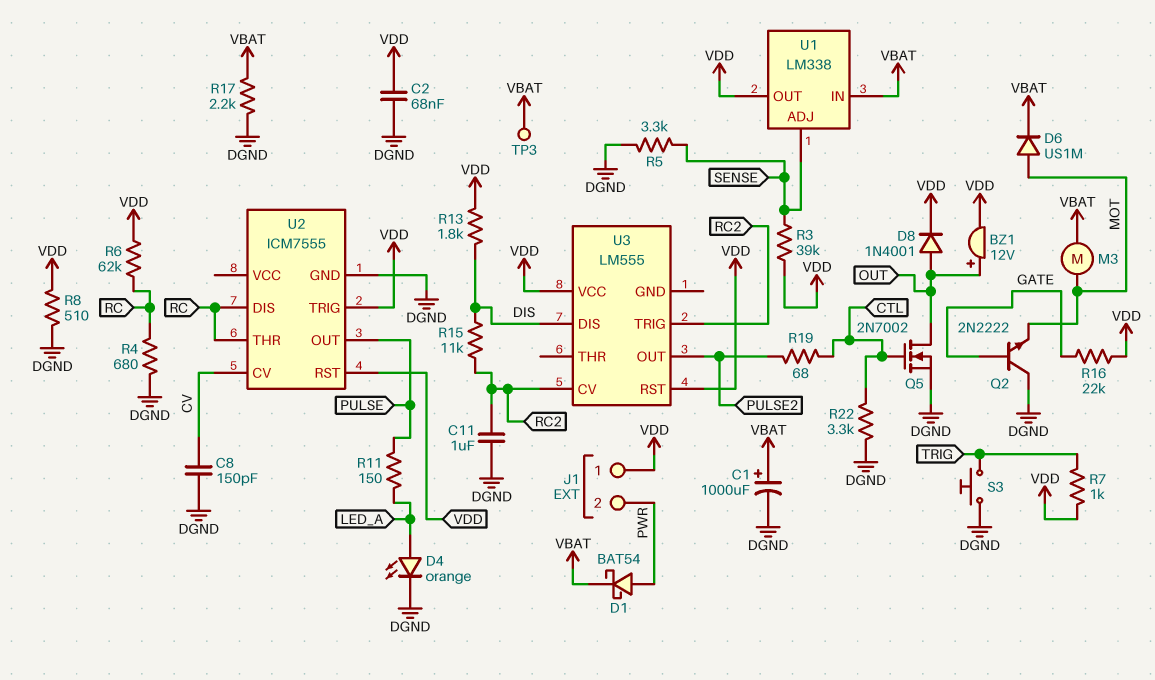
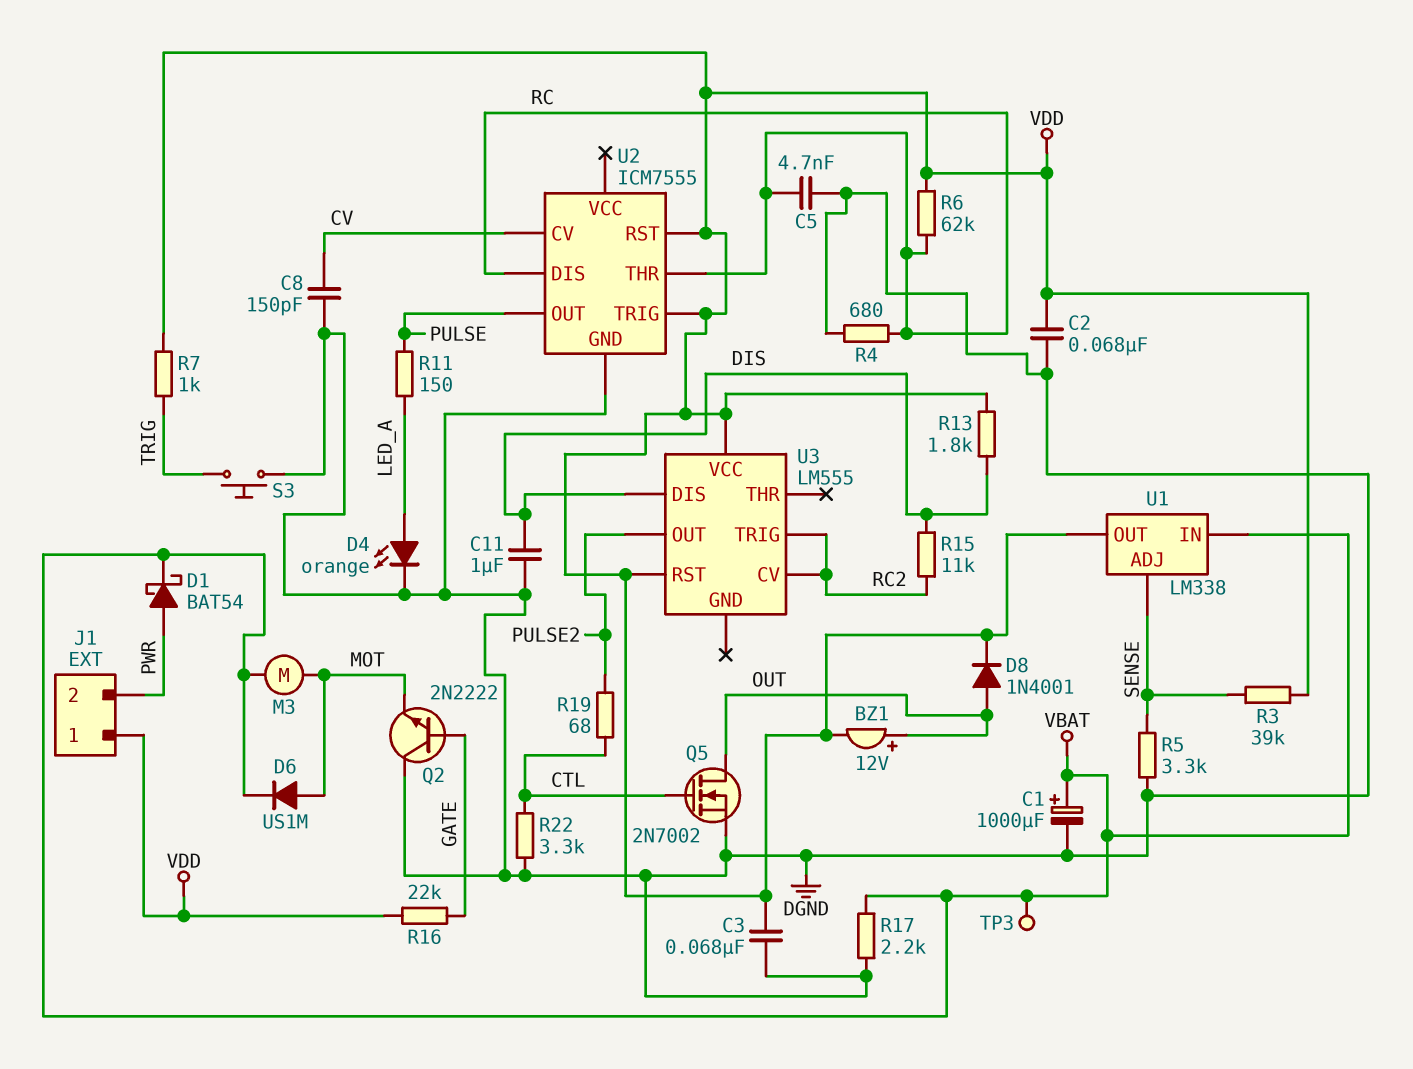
C3: none -> 68nF (DGND, VDD)
C5: none -> 4.7nF (DGND, RC)
C11: 1uF (DGND, RC2) -> 1uF (DGND, DIS)
R8: 510 (DGND, VDD) -> none

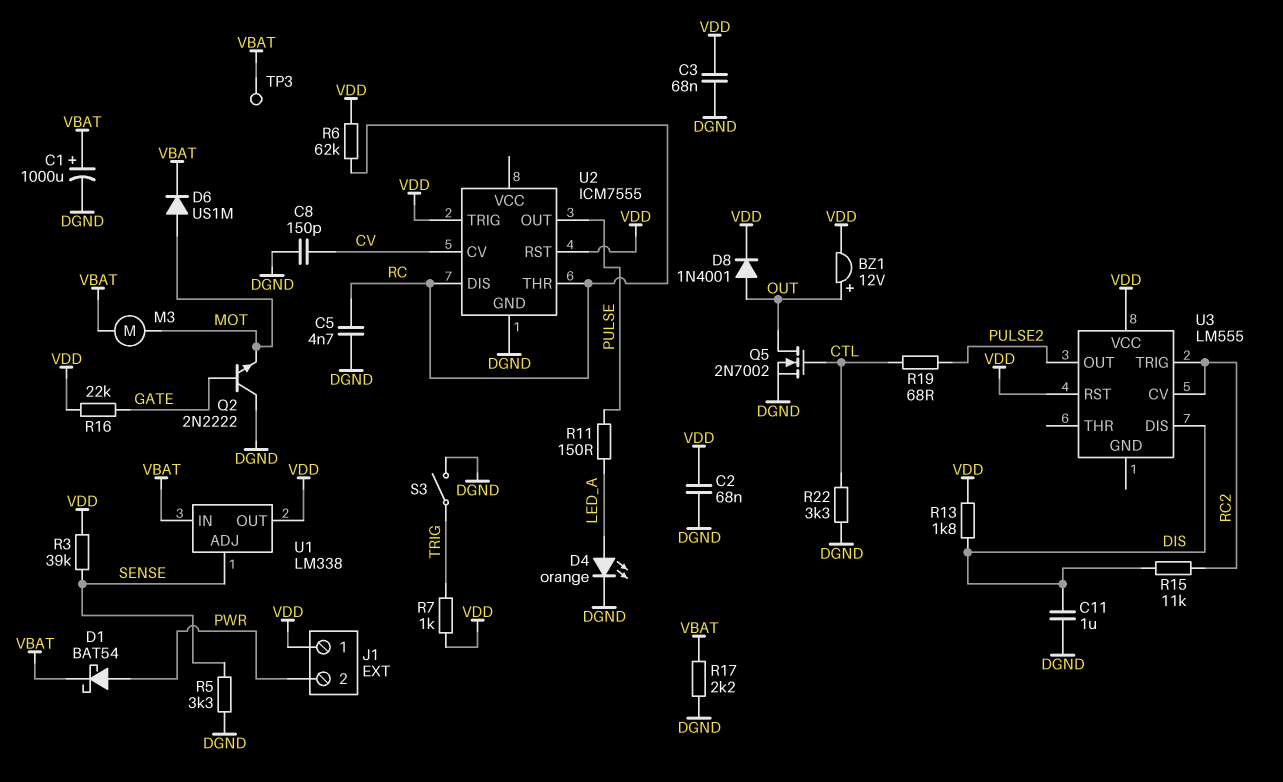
R4: 680 (DGND, RC) -> none
S3: button (DGND, TRIG) -> switch (DGND, TRIG)

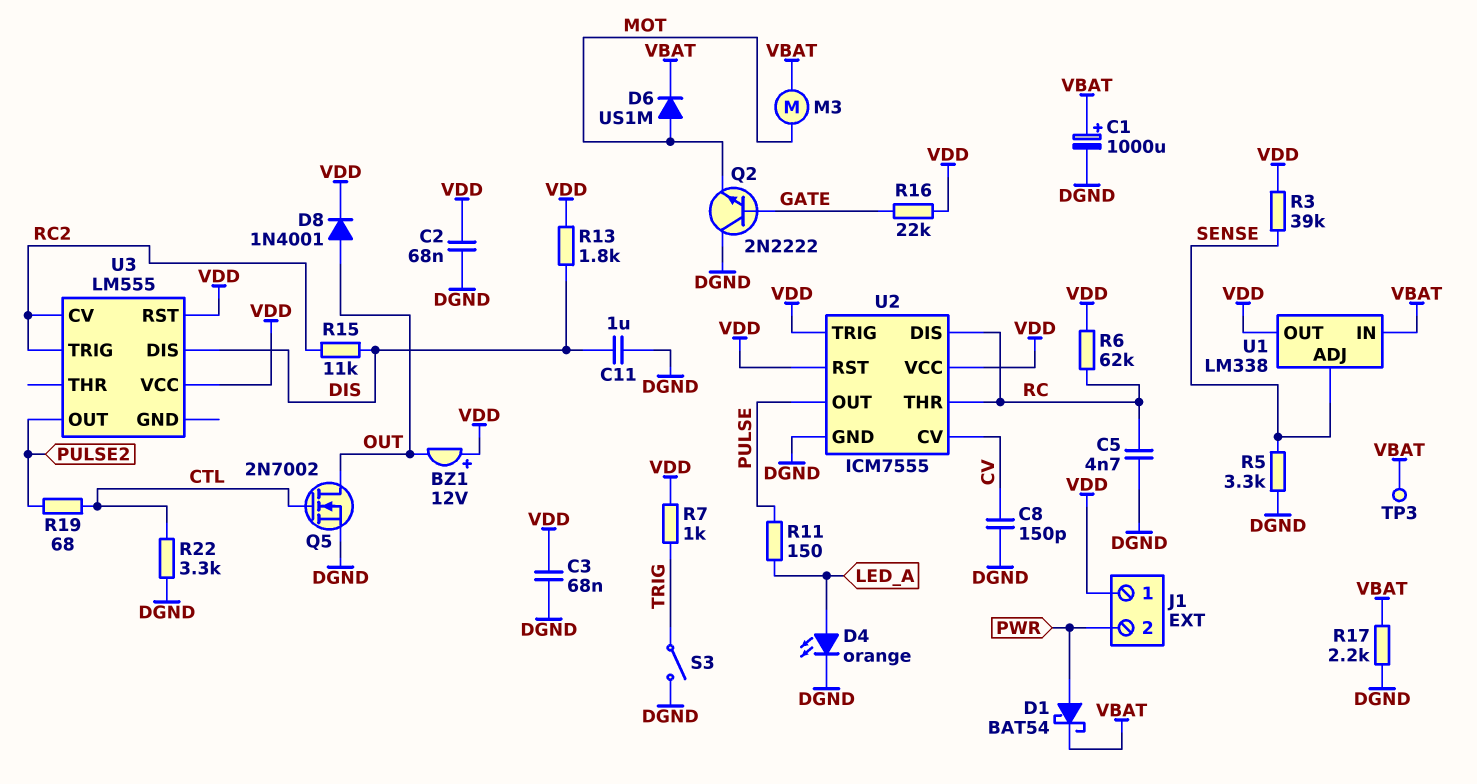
BZ1: buzzer 12V (plus OUT, minus VDD) -> buzzer 12V (plus VDD, minus OUT)
U2 pin VCC: none -> VDD

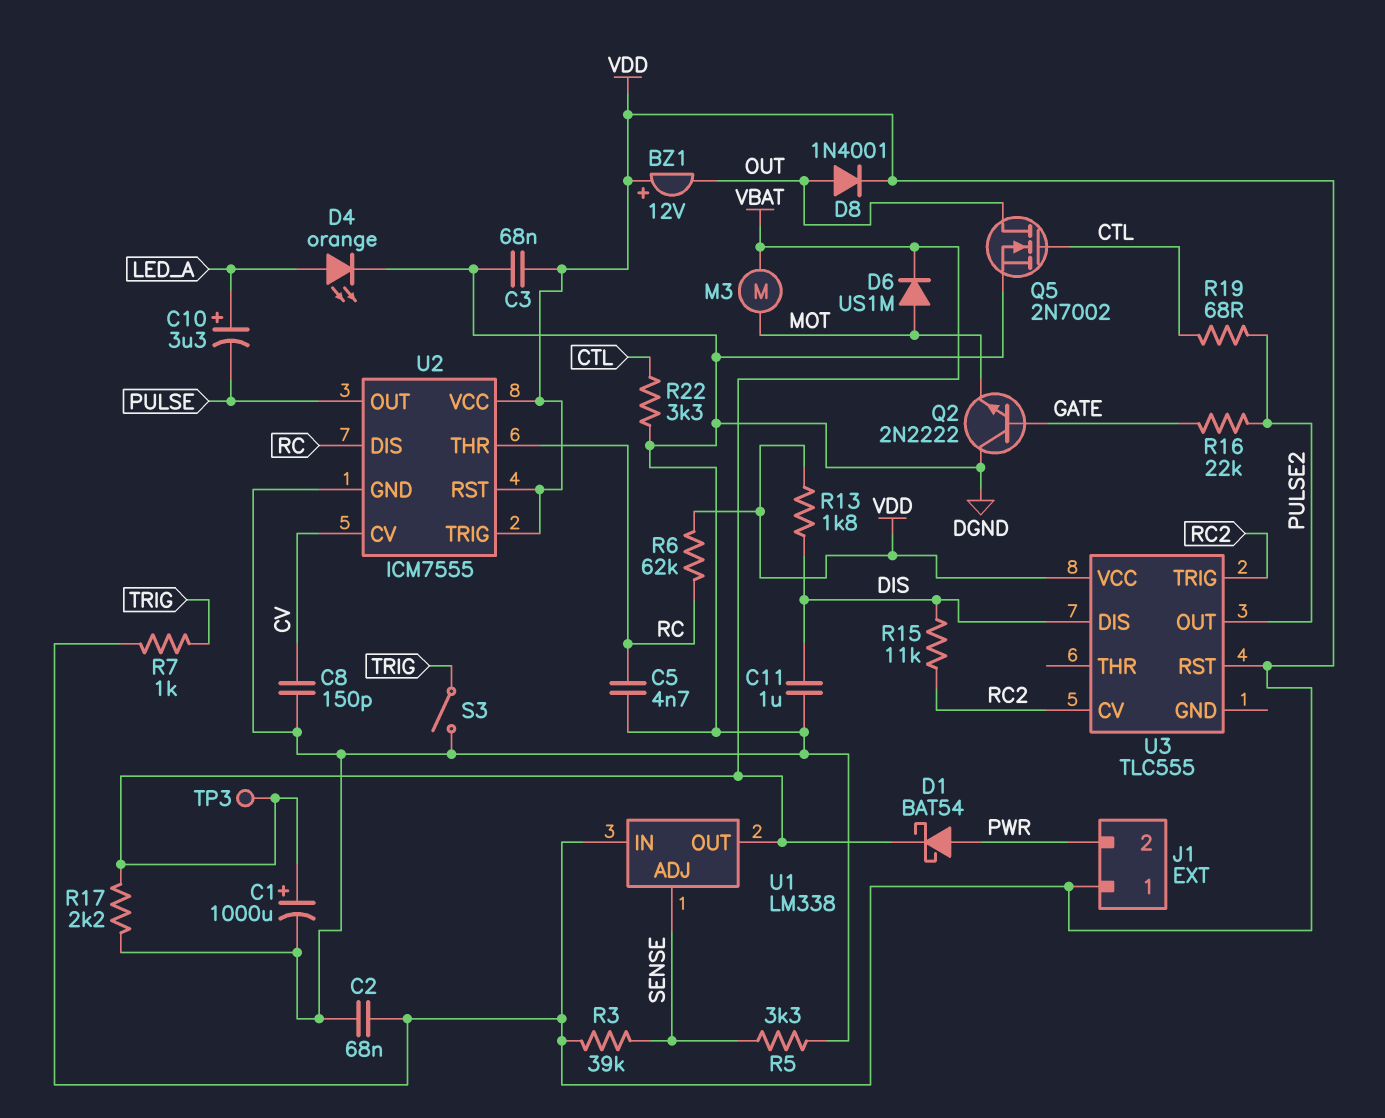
C10: none -> 3.3uF (plus LED_A, minus PULSE)
R11: 150 (LED_A, PULSE) -> none
R16: 22k (GATE, VDD) -> 22k (GATE, PULSE2)
U1 pin IN: VBAT -> VDD
U1 pin OUT: VDD -> VBAT
U3: LM555 -> TLC555

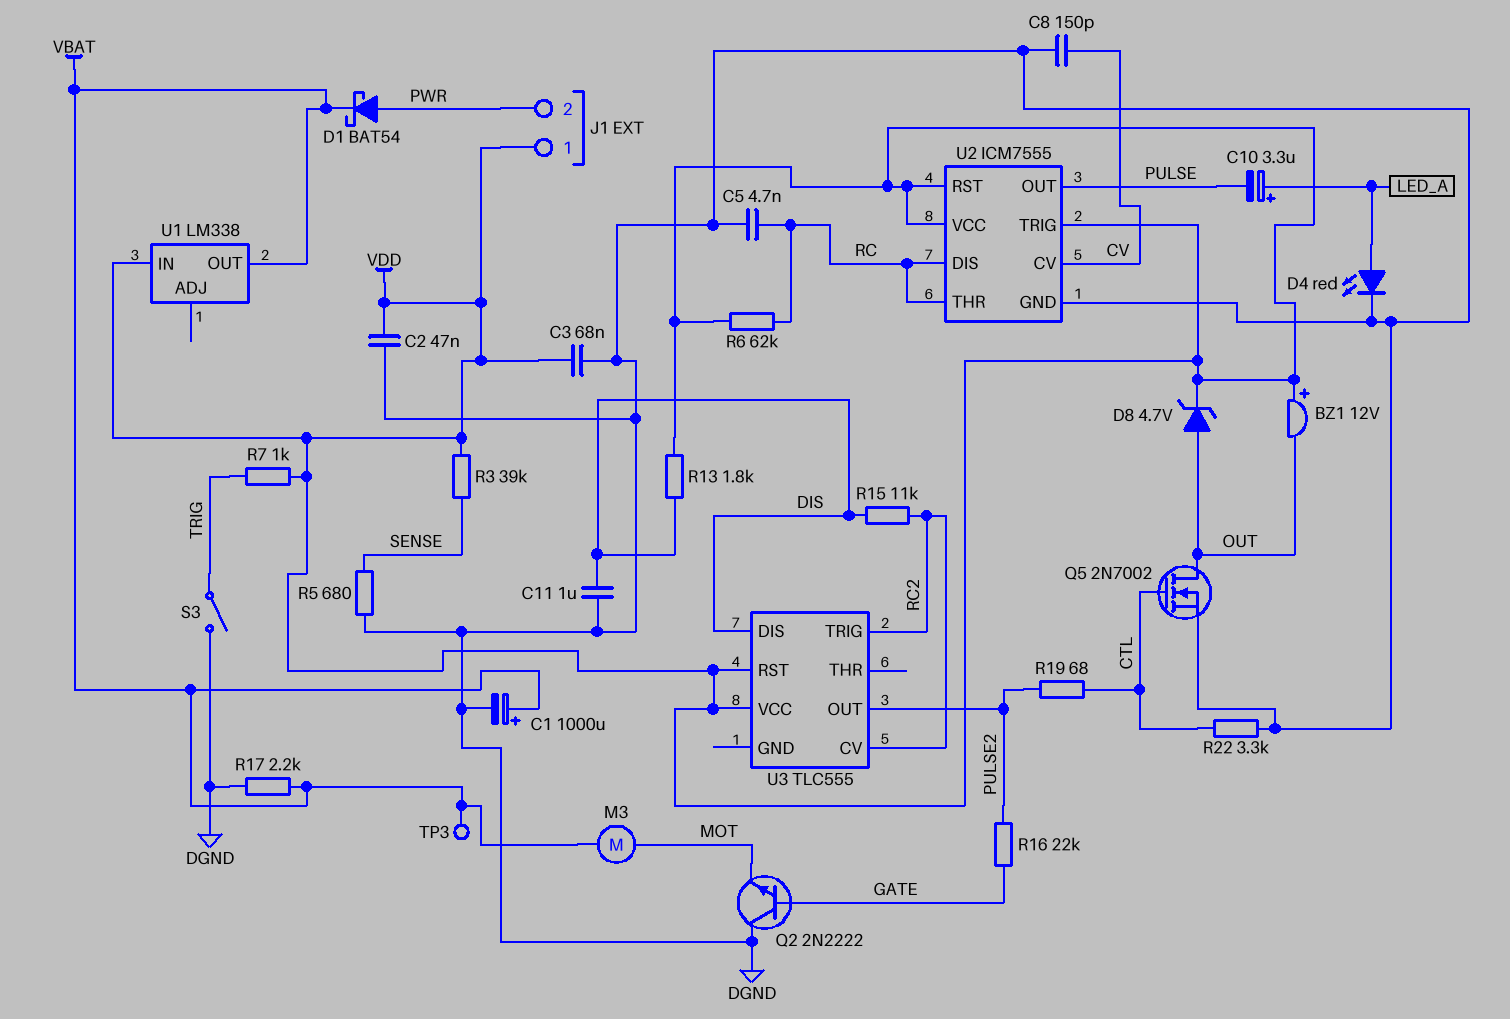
C2: 68nF (DGND, VDD) -> 47nF (DGND, VDD)
D4: LED orange (A LED_A, K DGND) -> LED red (A LED_A, K DGND)
D6: diode US1M (A MOT, K VBAT) -> none
D8: diode 1N4001 (A OUT, K VDD) -> zener 4.7V (A OUT, K VDD)
R5: 3.3k (DGND, SENSE) -> 680 (DGND, SENSE)
U1 pin ADJ: SENSE -> none

